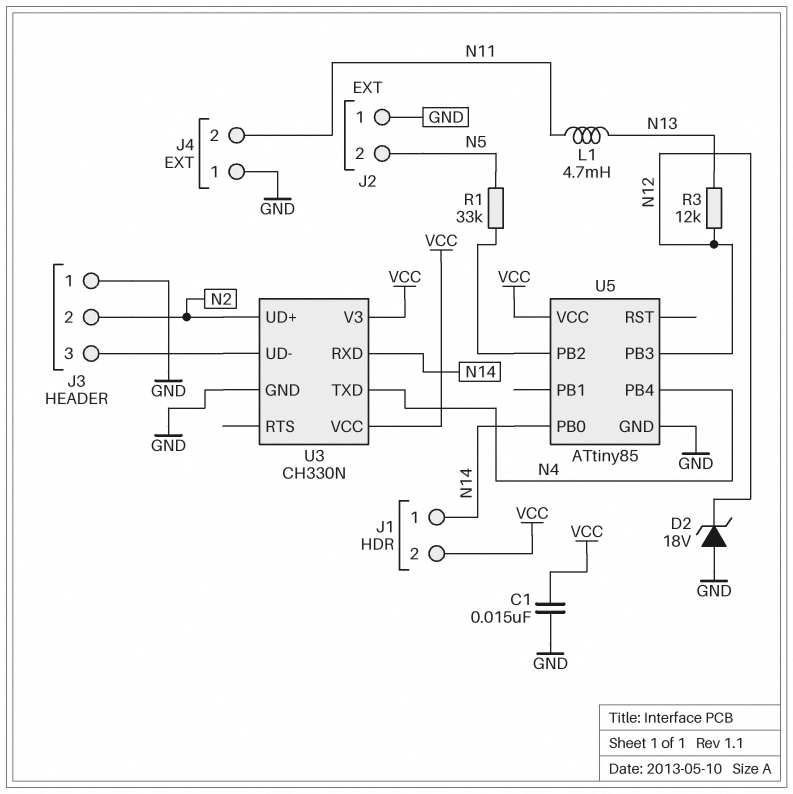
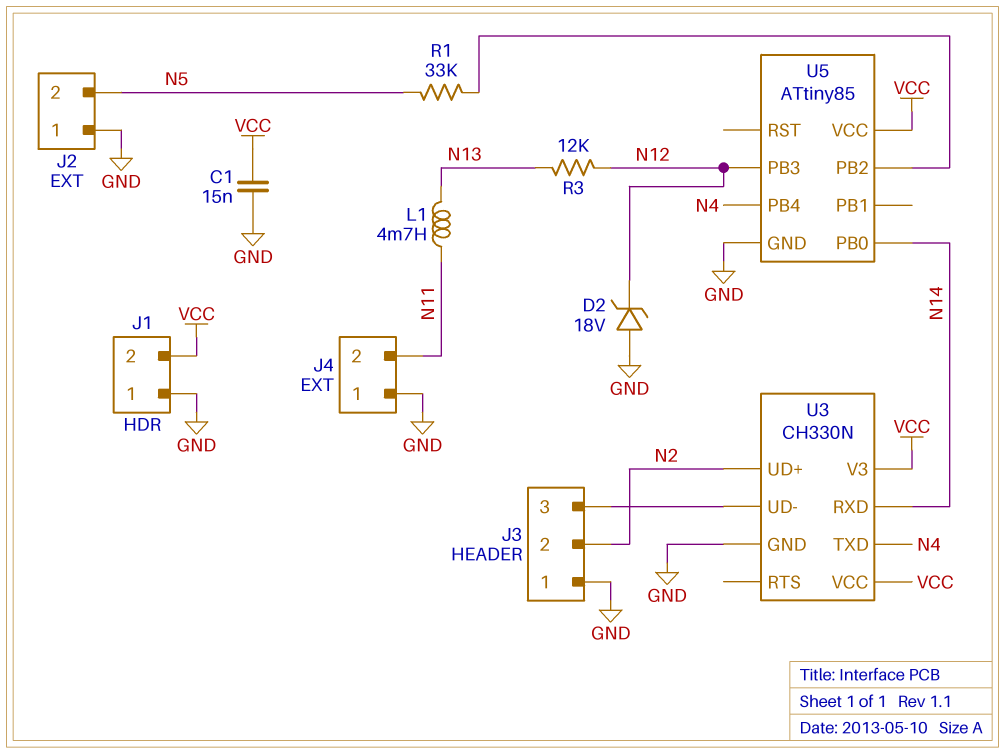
J1 pin 1: N14 -> GND

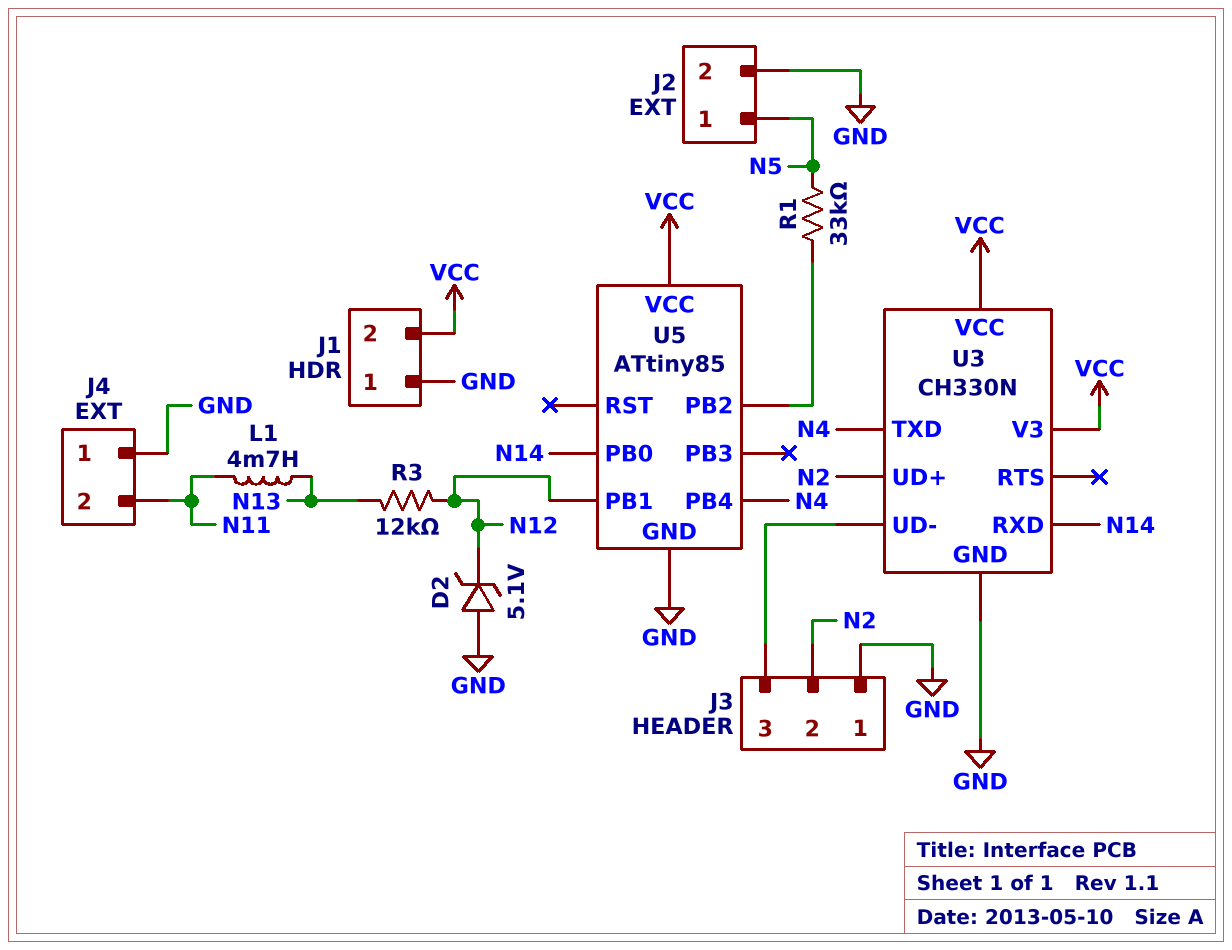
C1: 15nF (GND, VCC) -> none
D2: zener 18V (A GND, K N12) -> zener 5.1V (A GND, K N12)
J2 pin 1: GND -> N5
J2 pin 2: N5 -> GND
U5 pin PB1: none -> N12
U5 pin PB3: N12 -> none

